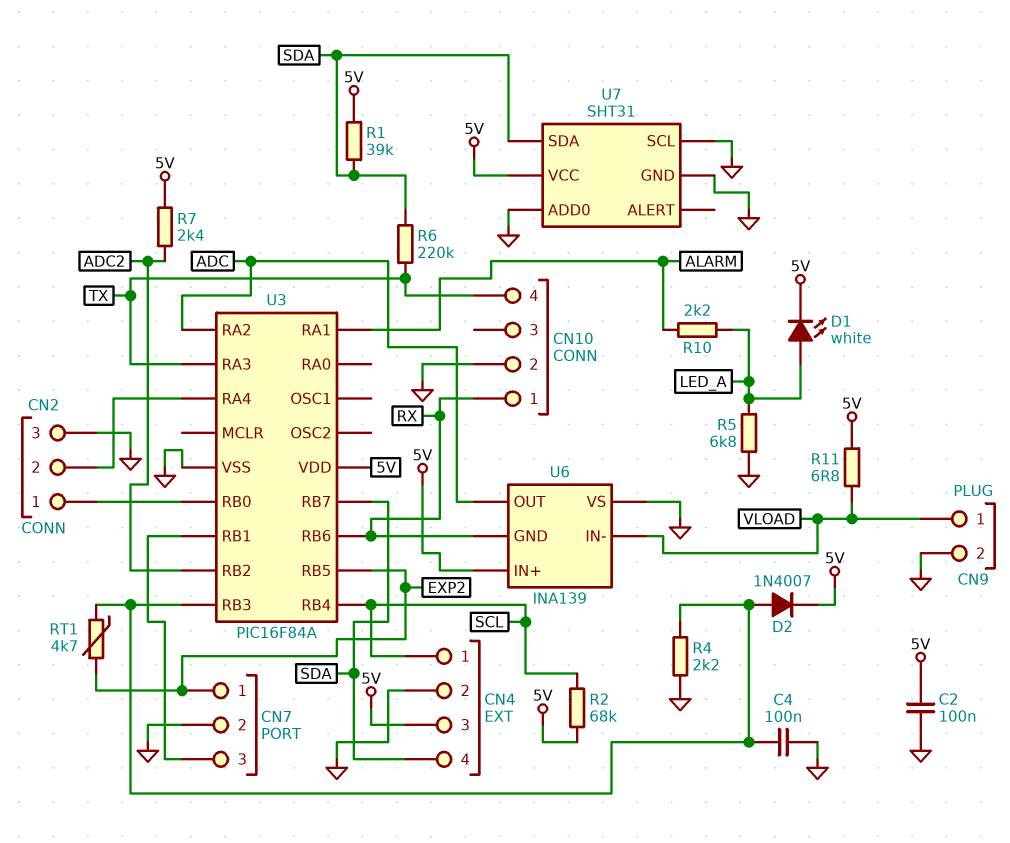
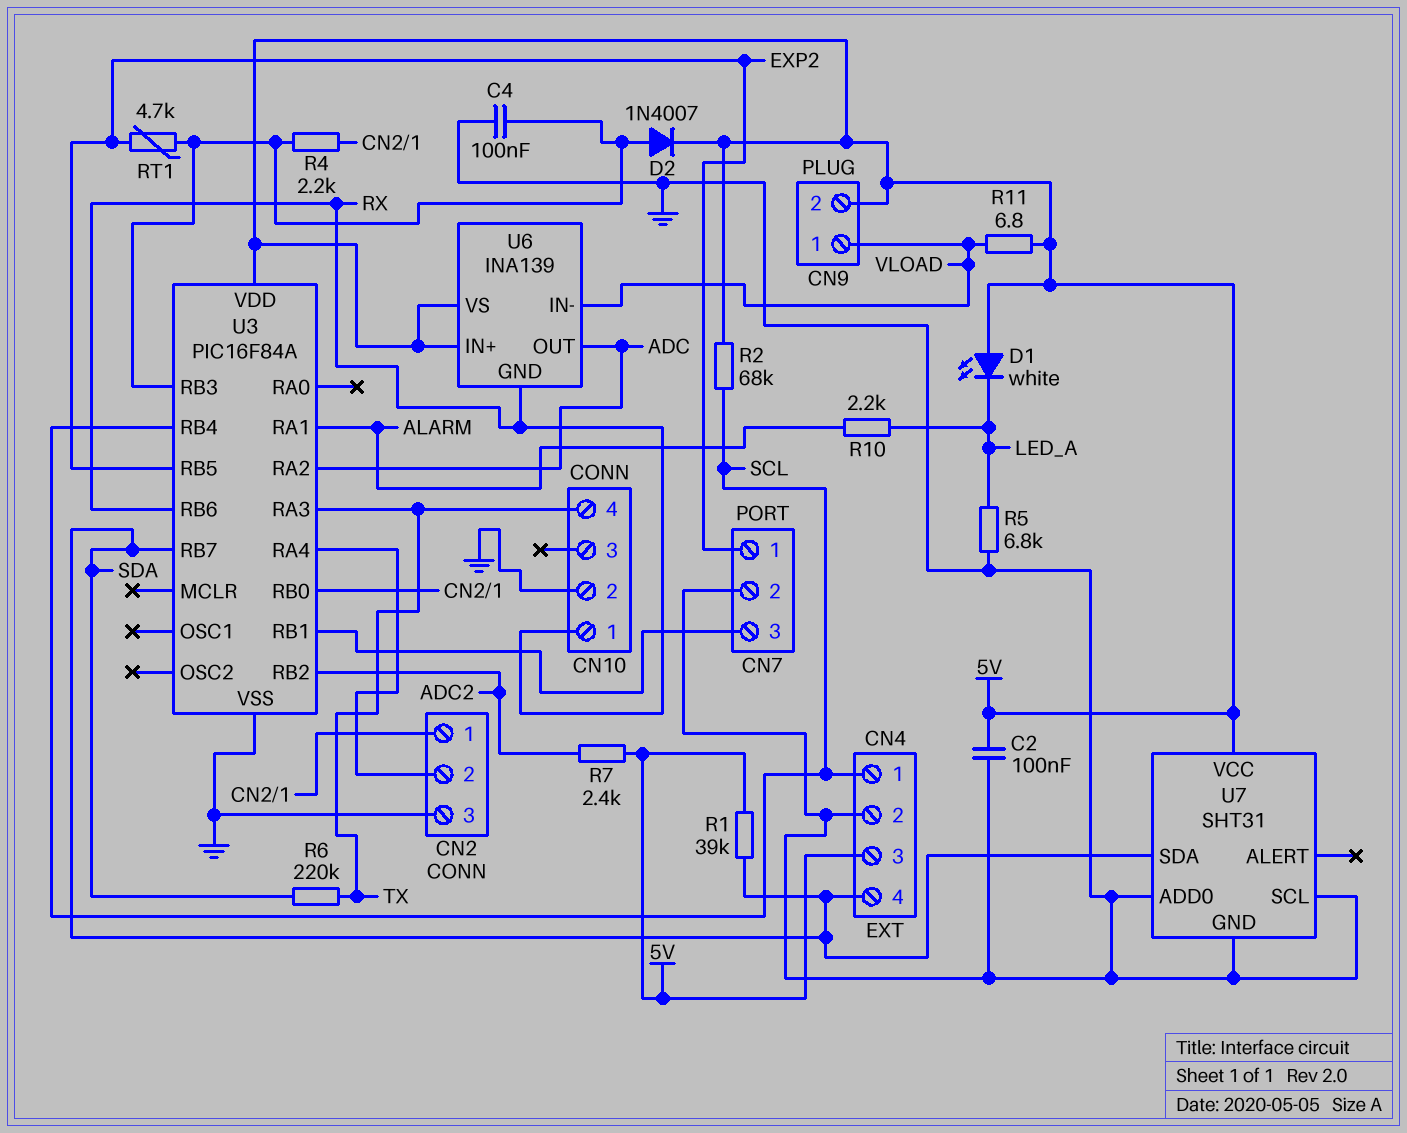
CN9 pin 2: GND -> 5V
D1: LED white (A LED_A, K 5V) -> LED white (A 5V, K LED_A)
R4: 2.2k (GND, U3/RB3) -> 2.2k (CN2/1, U3/RB3)
U6 pin VS: GND -> 5V

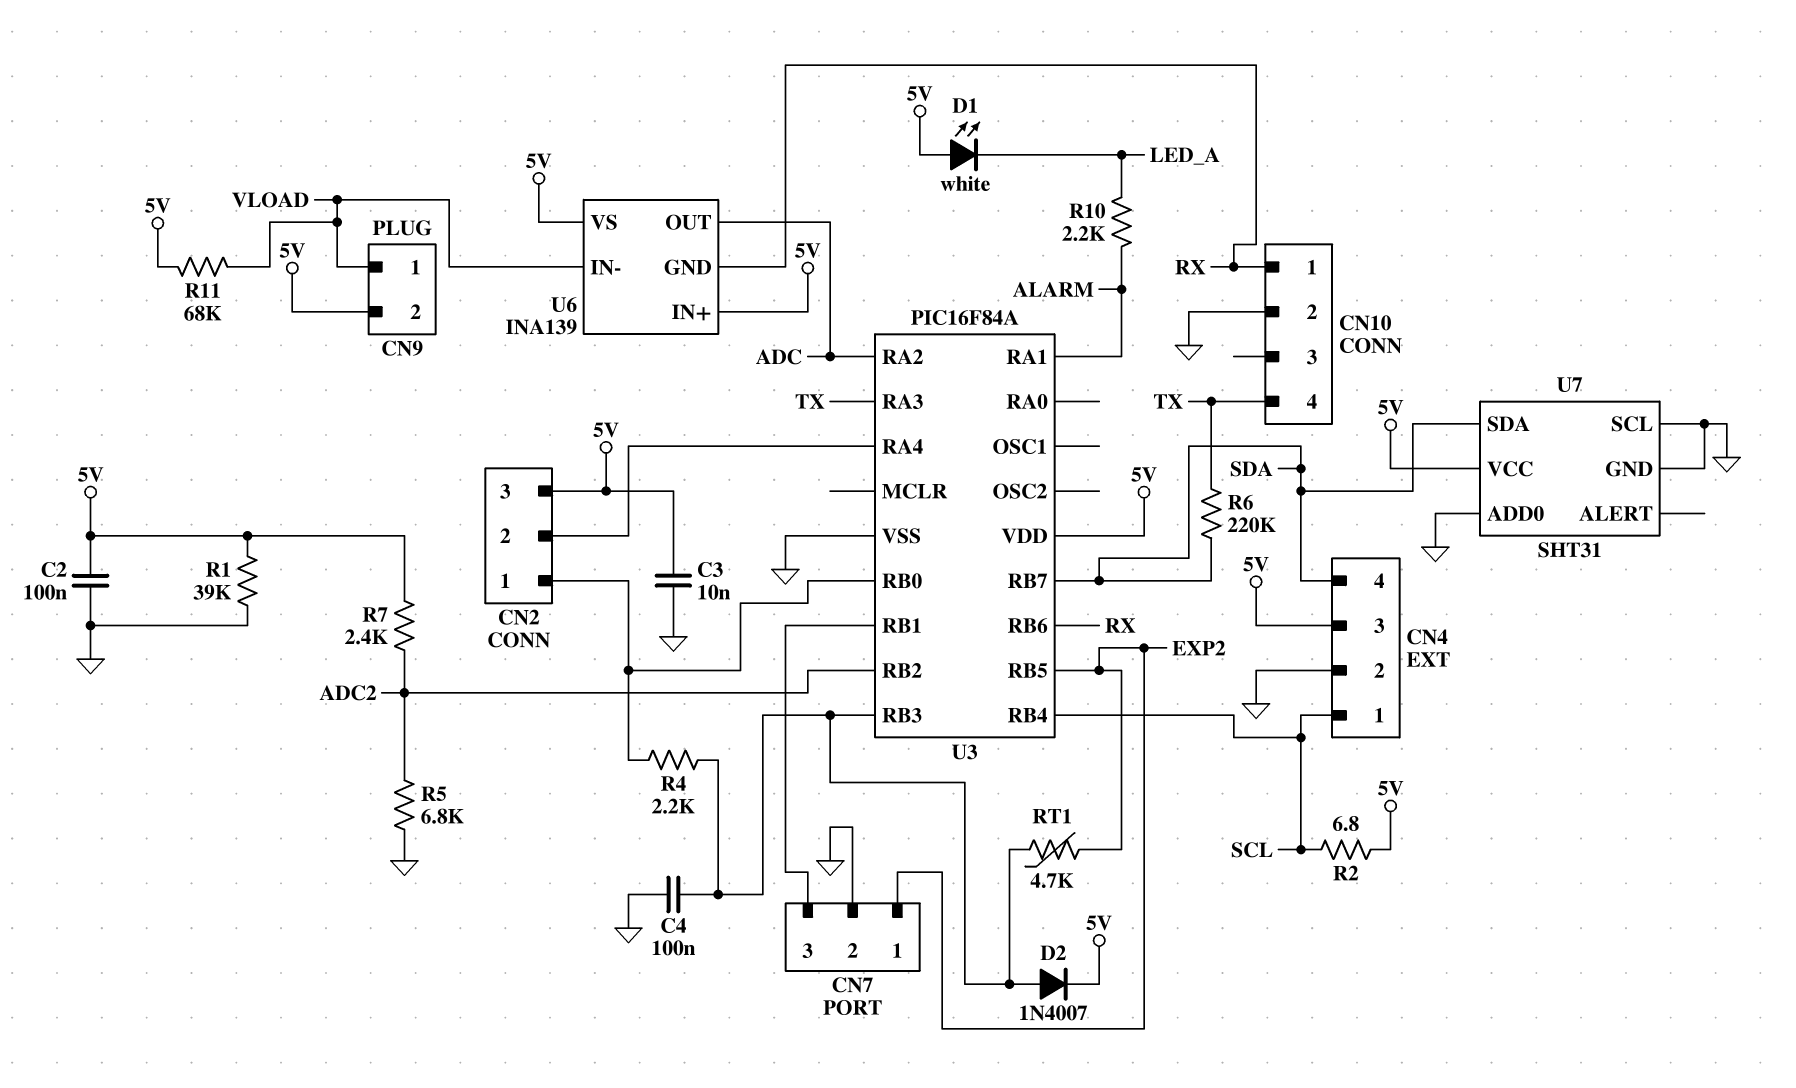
C3: none -> 10nF (5V, GND)
CN2 pin 3: GND -> 5V
R1: 39k (5V, SDA) -> 39k (5V, GND)
R2: 68k (5V, SCL) -> 6.8 (5V, SCL)
R5: 6.8k (GND, LED_A) -> 6.8k (ADC2, GND)
R11: 6.8 (5V, VLOAD) -> 68k (5V, VLOAD)

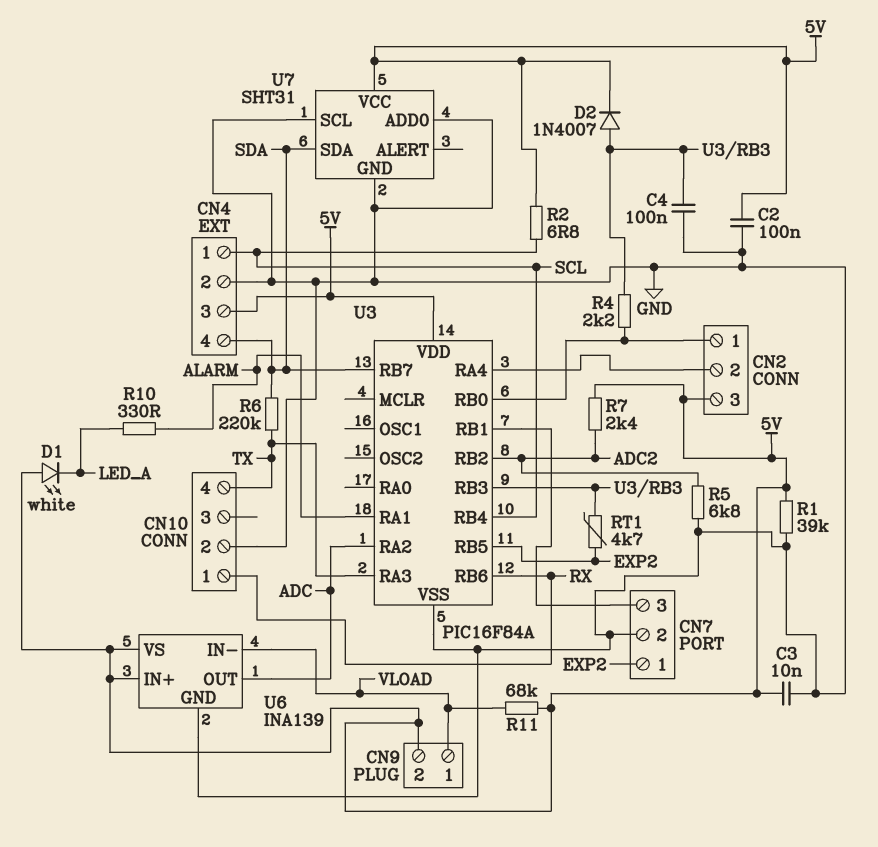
R10: 2.2k (ALARM, LED_A) -> 330 (ALARM, LED_A)
U6 pin GND: RX -> GND

